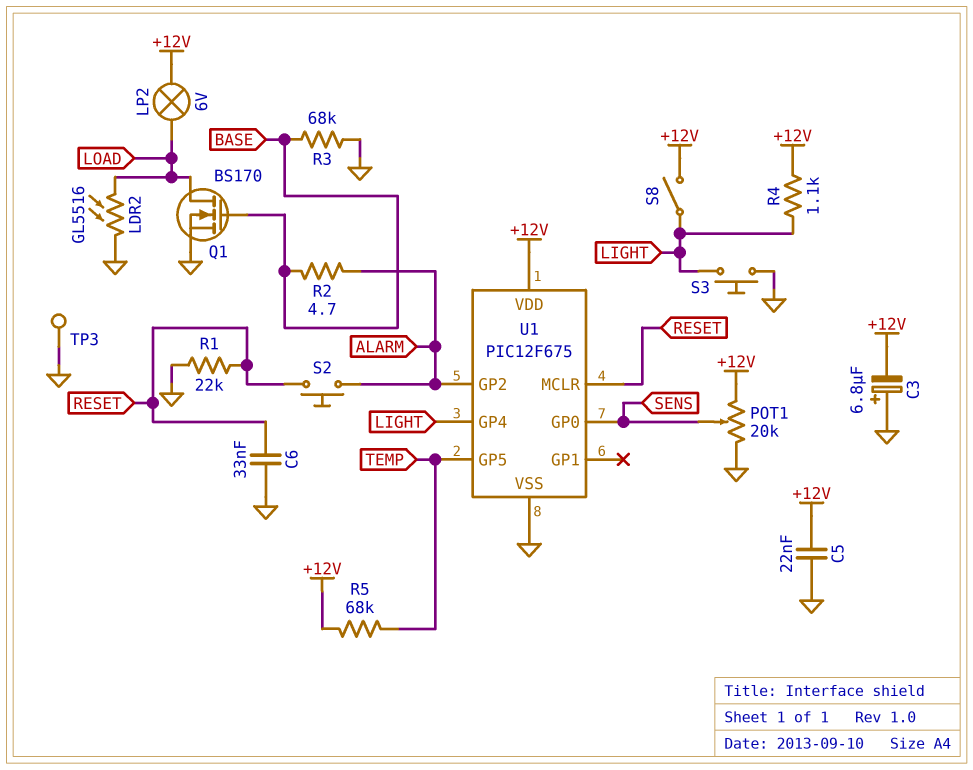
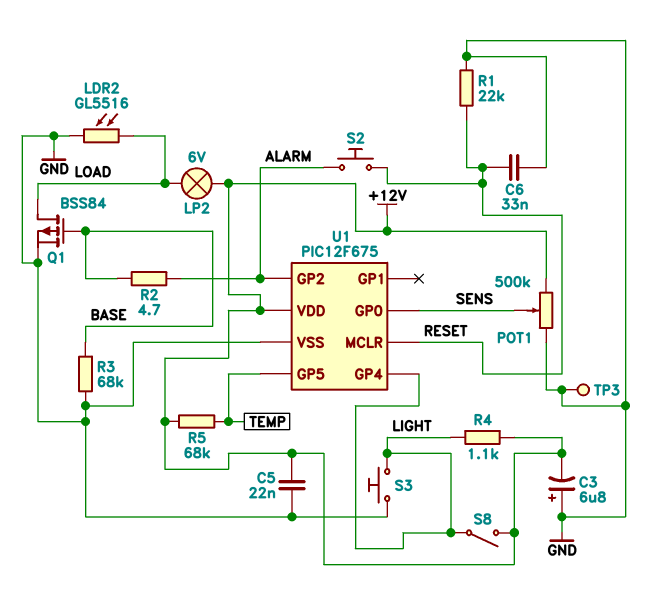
POT1: 20k (+12V, GND, wiper SENS) -> 500k (+12V, GND, wiper SENS)
Q1: NMOS BS170 (G BASE, D LOAD, S GND) -> PMOS BSS84 (G BASE, D LOAD, S GND)

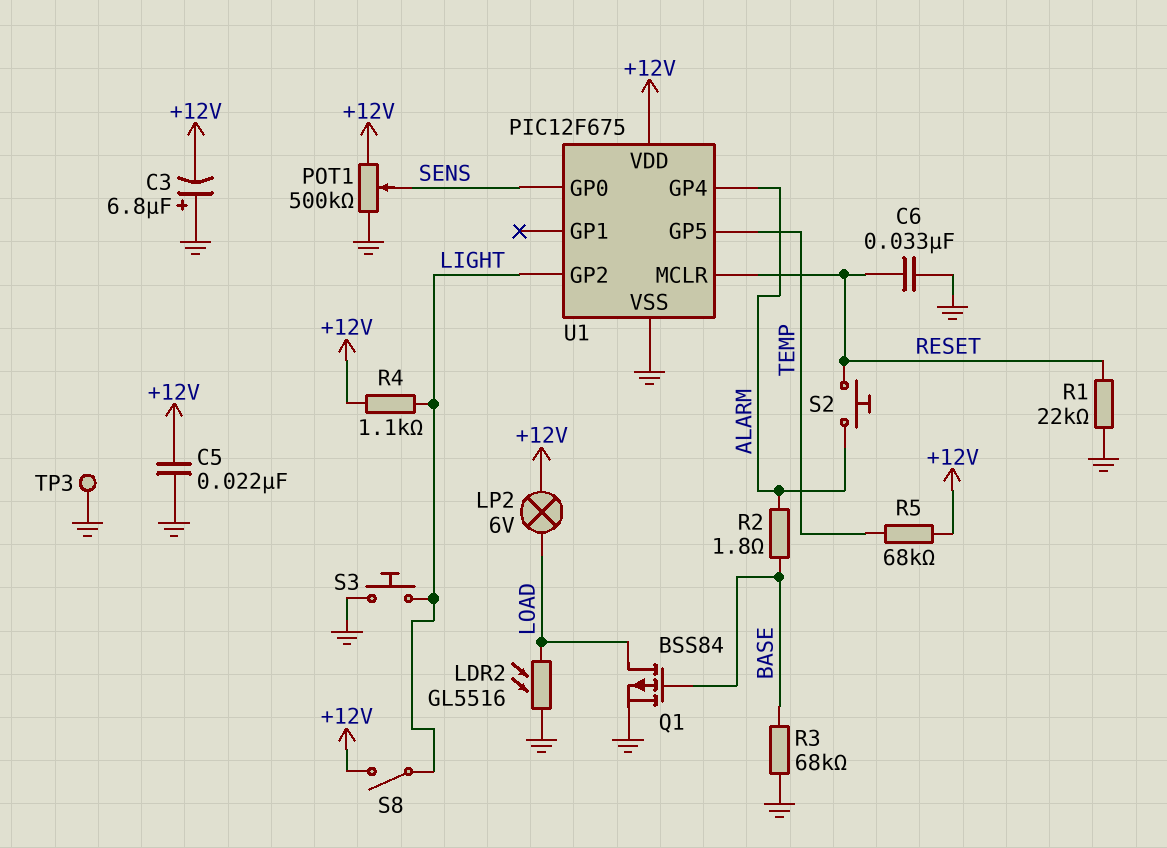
R2: 4.7 (ALARM, BASE) -> 1.8 (ALARM, BASE)
U1 pin GP2: ALARM -> LIGHT
U1 pin GP4: LIGHT -> ALARM

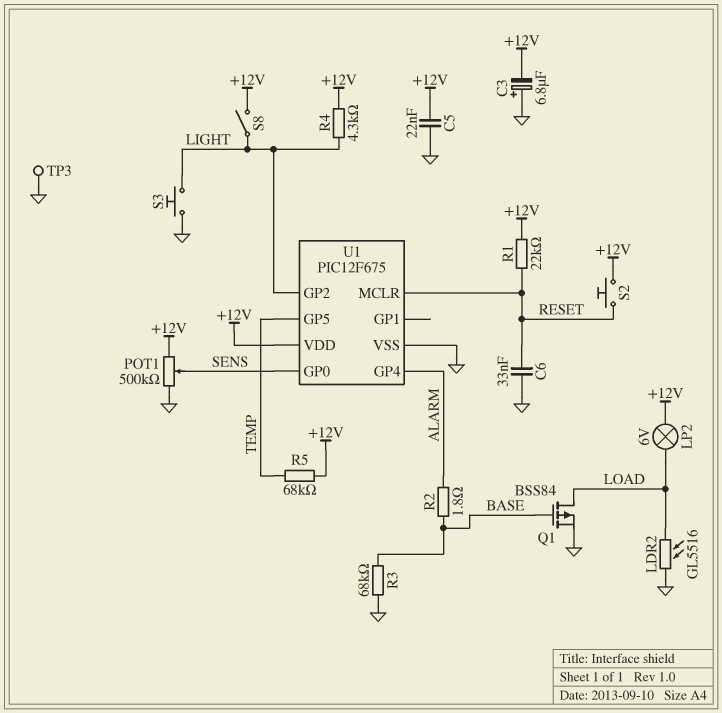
R1: 22k (GND, RESET) -> 22k (+12V, RESET)
R4: 1.1k (+12V, LIGHT) -> 4.3k (+12V, LIGHT)
S2: button (ALARM, RESET) -> button (+12V, RESET)

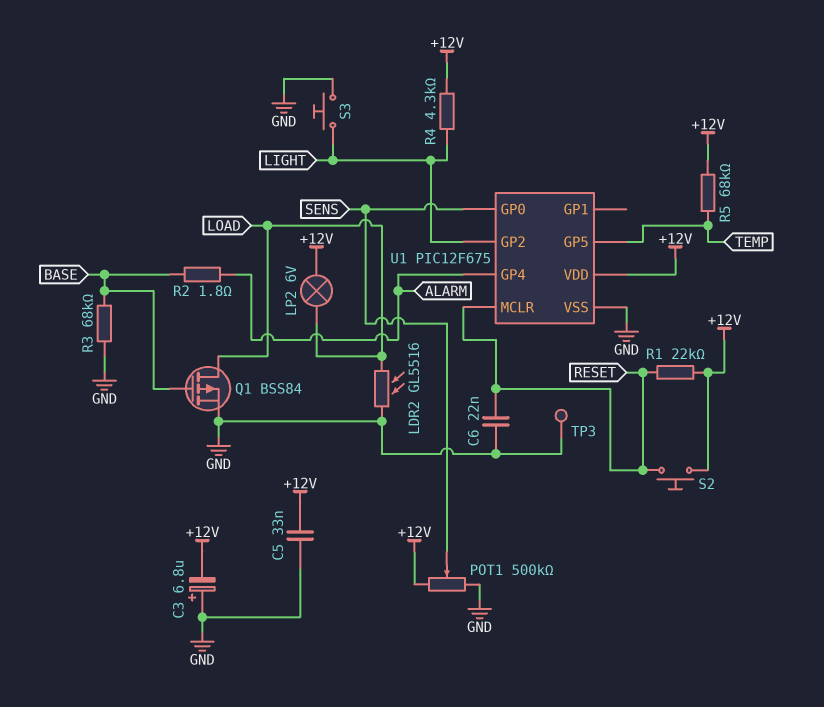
C5: 22nF (+12V, GND) -> 33nF (+12V, GND)
C6: 33nF (GND, RESET) -> 22nF (GND, RESET)
S8: switch (+12V, LIGHT) -> none

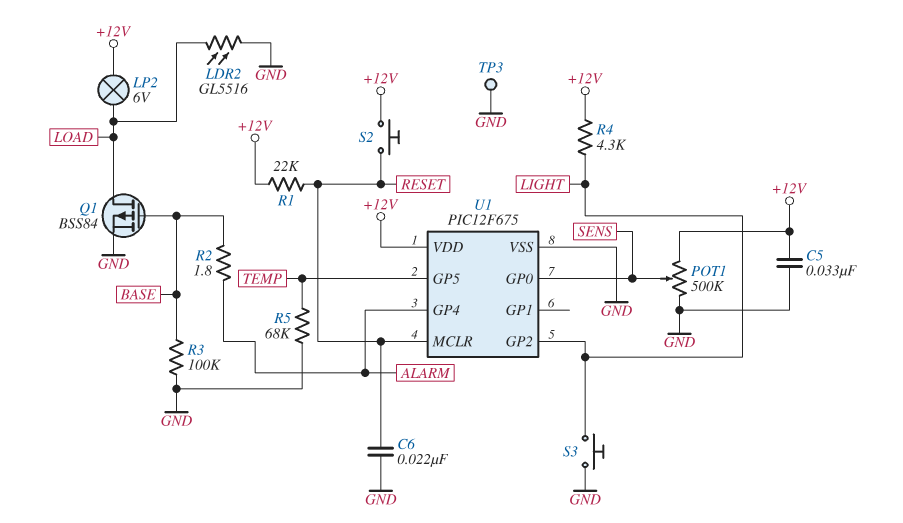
C3: 6.8uF (plus GND, minus +12V) -> none
R3: 68k (BASE, GND) -> 100k (BASE, GND)
R5: 68k (+12V, TEMP) -> 68k (GND, TEMP)

